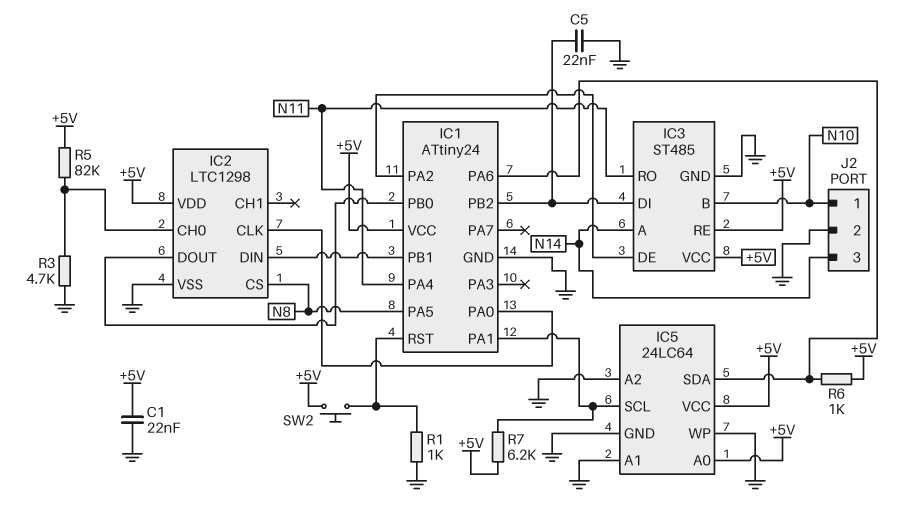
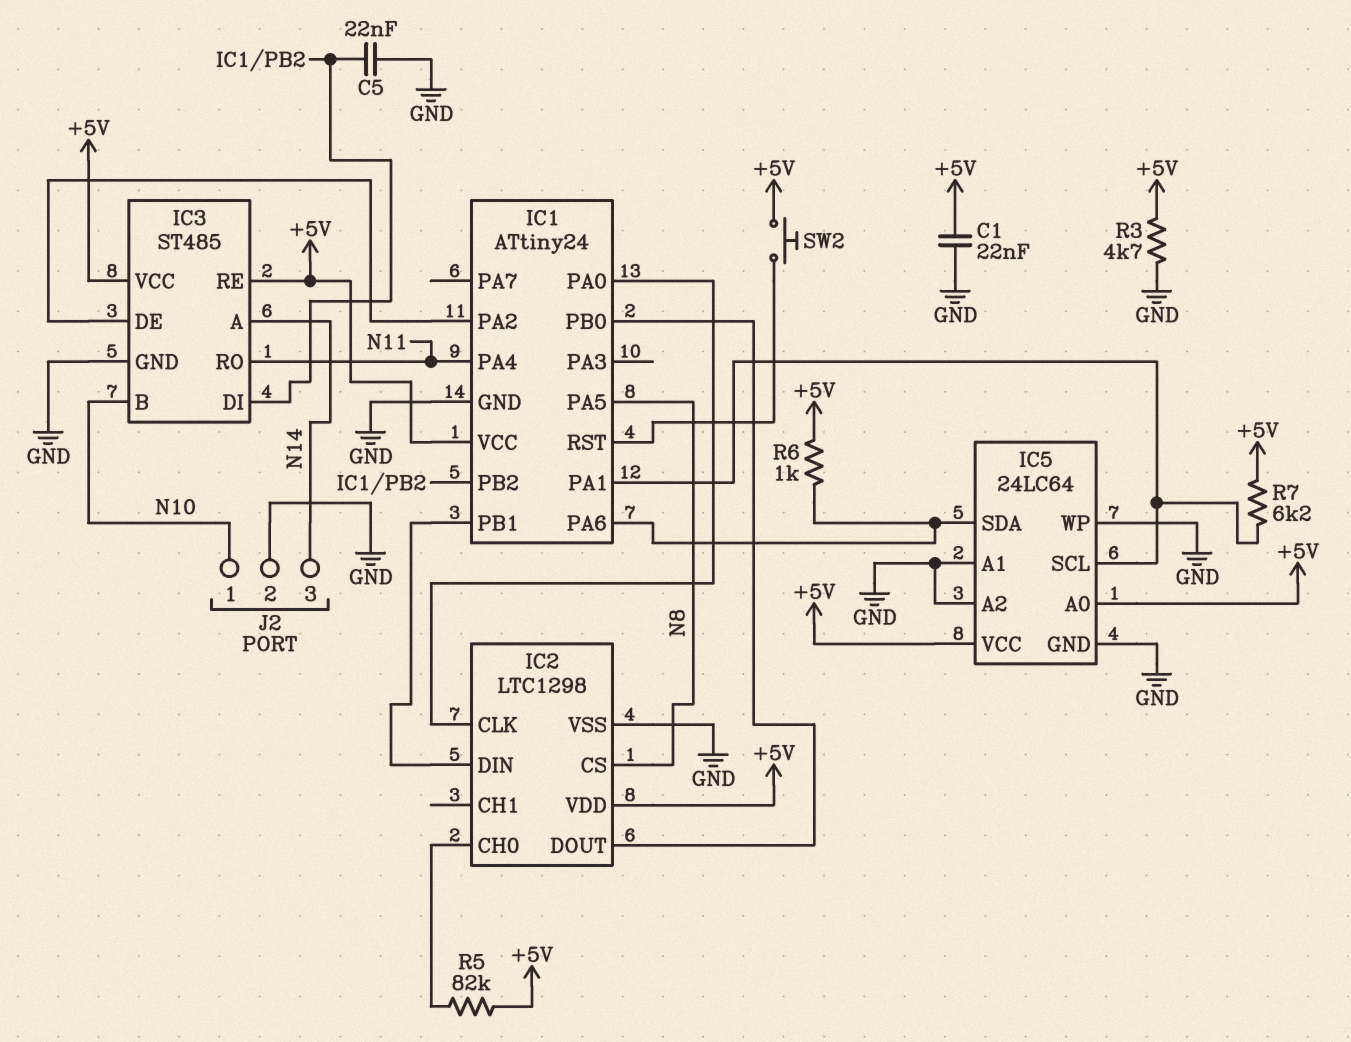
R1: 1k (GND, IC1/RST) -> none
R3: 4.7k (GND, IC2/CH0) -> 4.7k (+5V, GND)

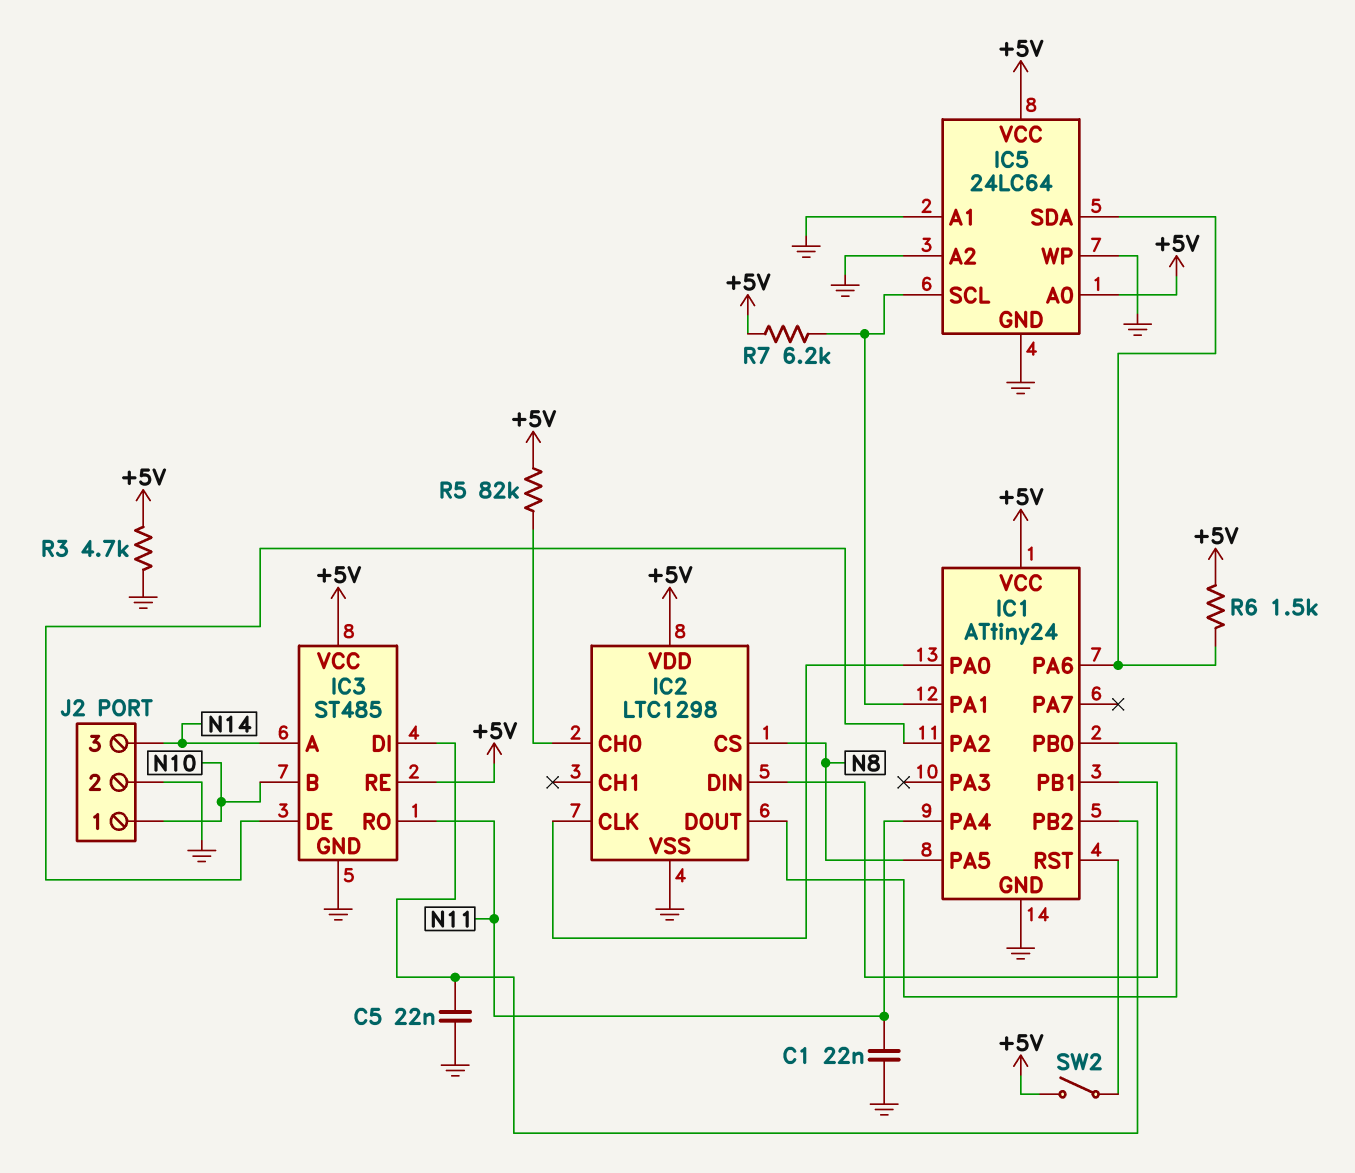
C1: 22nF (+5V, GND) -> 22nF (GND, N11)
R6: 1k (+5V, IC1/PA6) -> 1.5k (+5V, IC1/PA6)
SW2: button (+5V, IC1/RST) -> switch (+5V, IC1/RST)

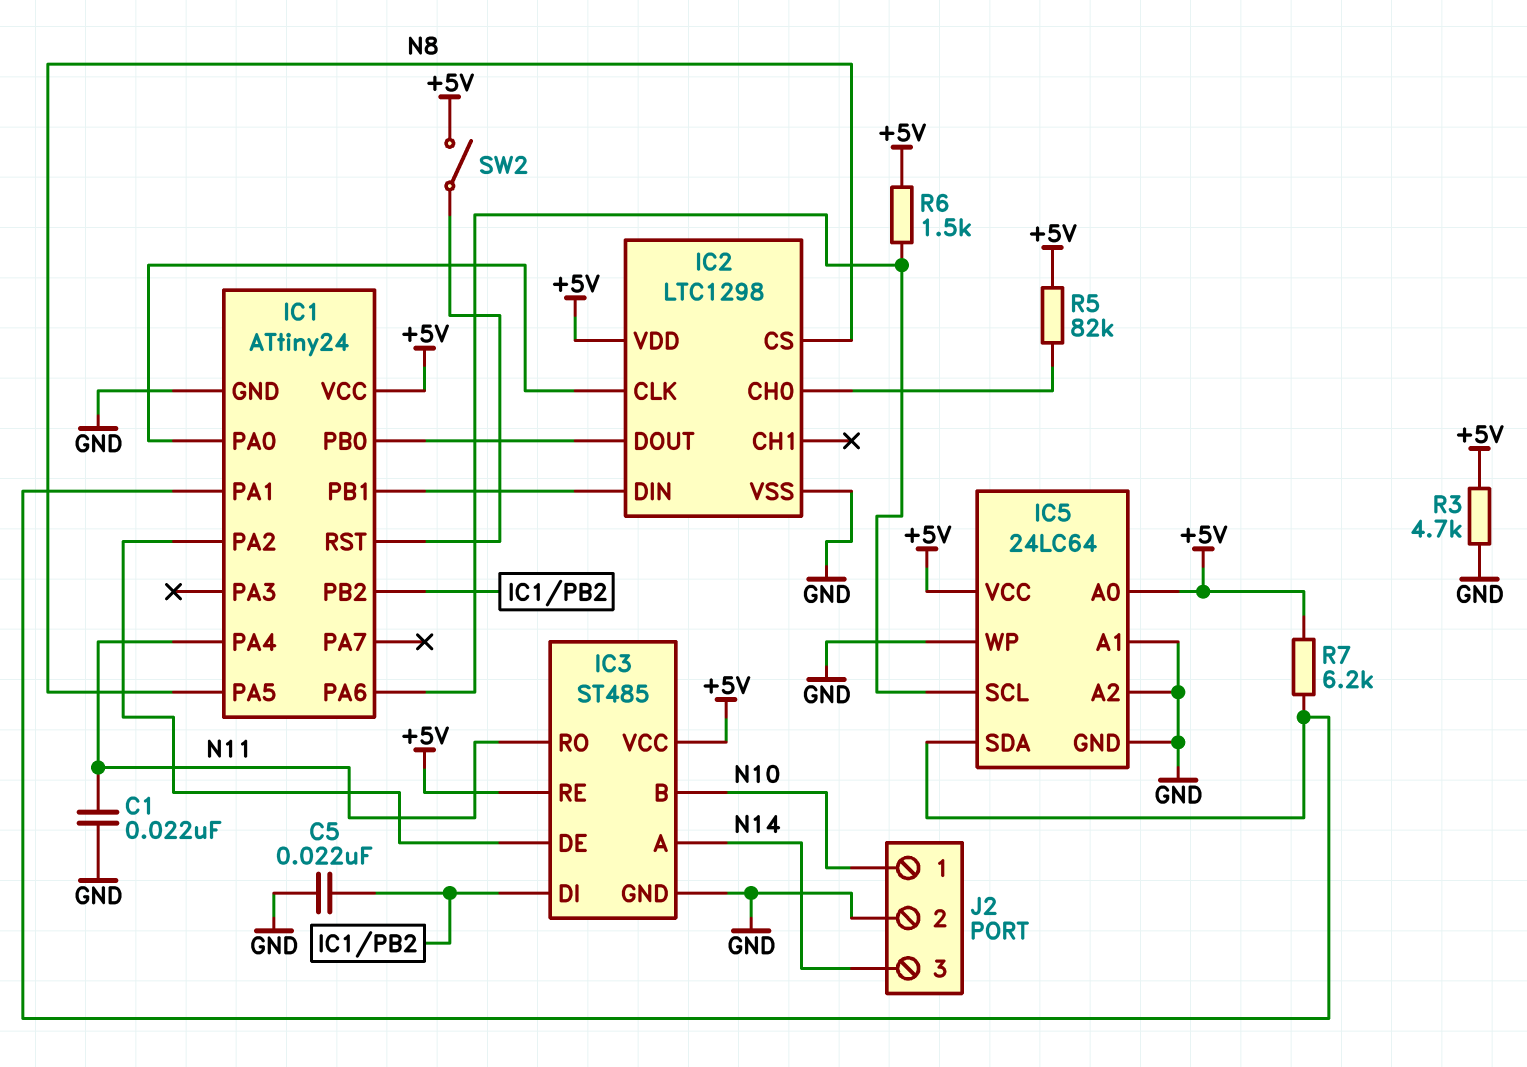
IC5 pin SCL: IC1/PA1 -> IC1/PA6
IC5 pin SDA: IC1/PA6 -> IC1/PA1

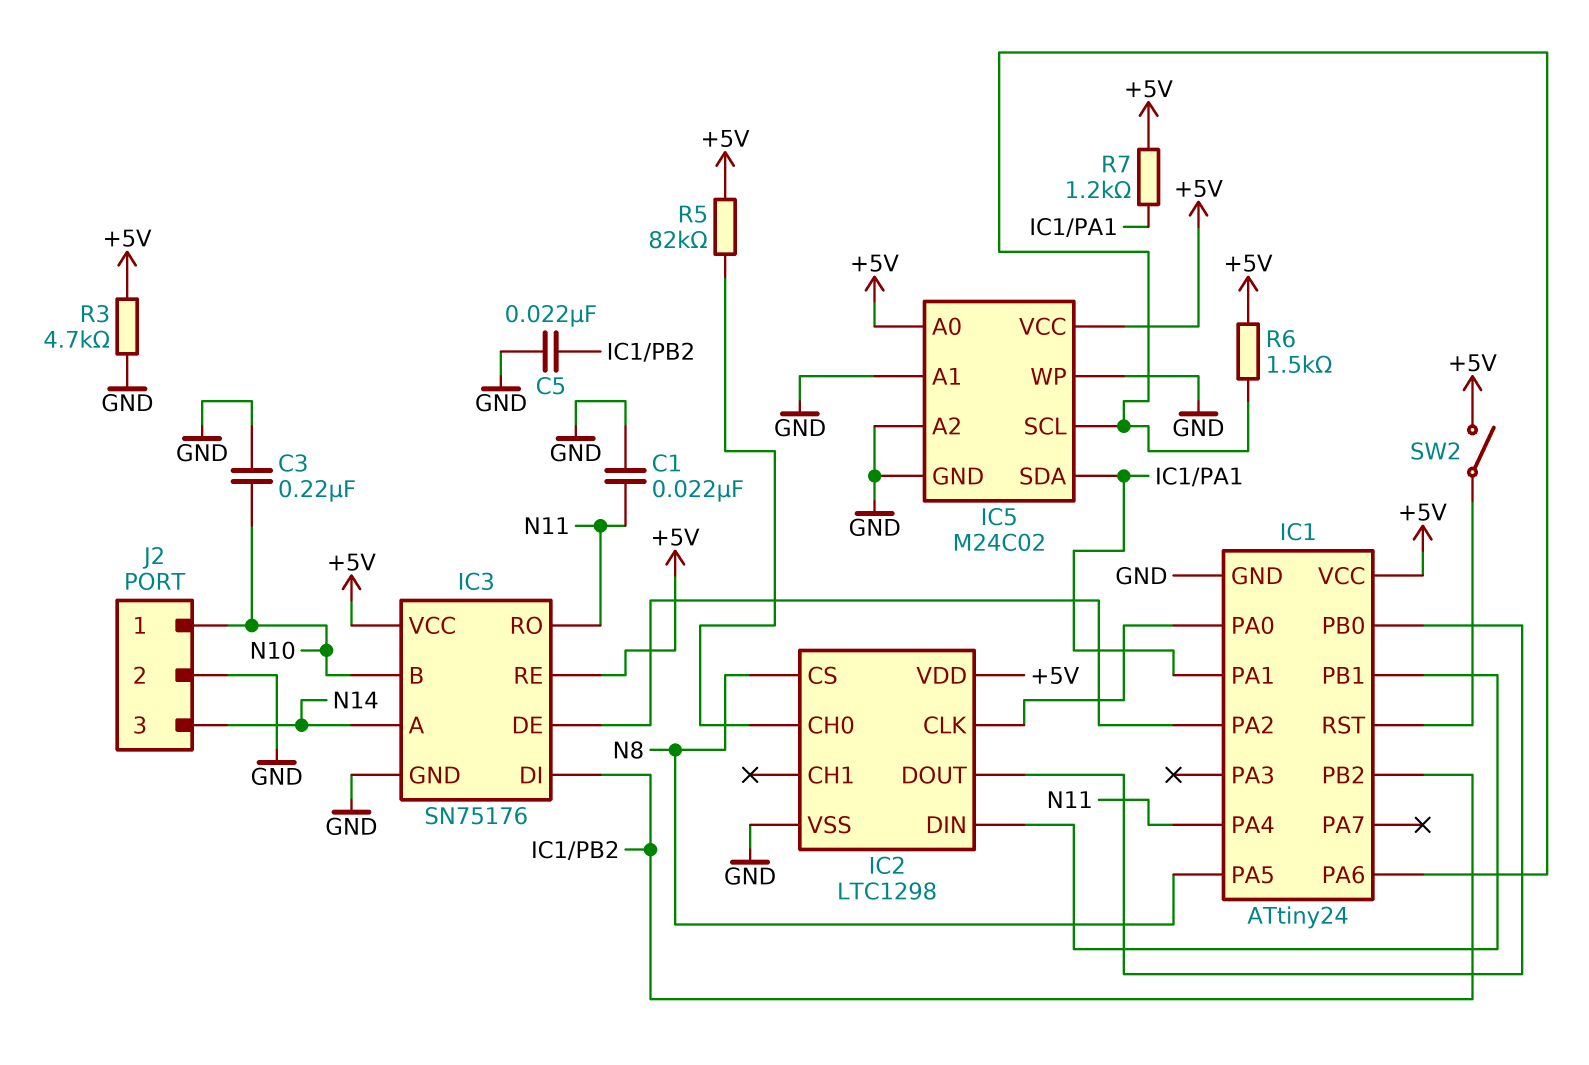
C3: none -> 220nF (GND, N10)
IC3: ST485 -> SN75176
IC5: 24LC64 -> M24C02
R7: 6.2k (+5V, IC1/PA1) -> 1.2k (+5V, IC1/PA1)

